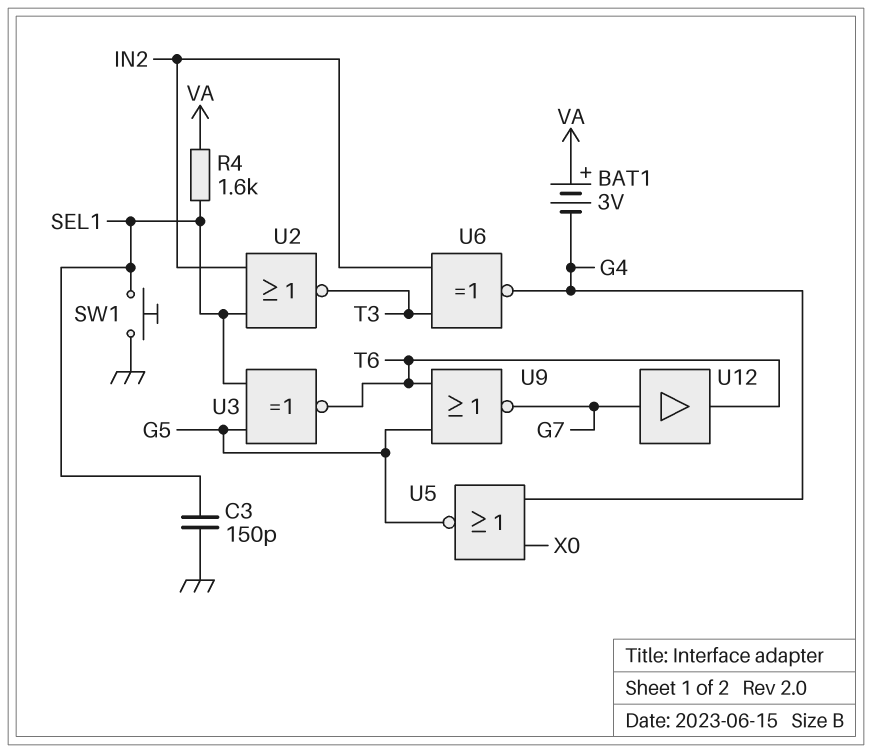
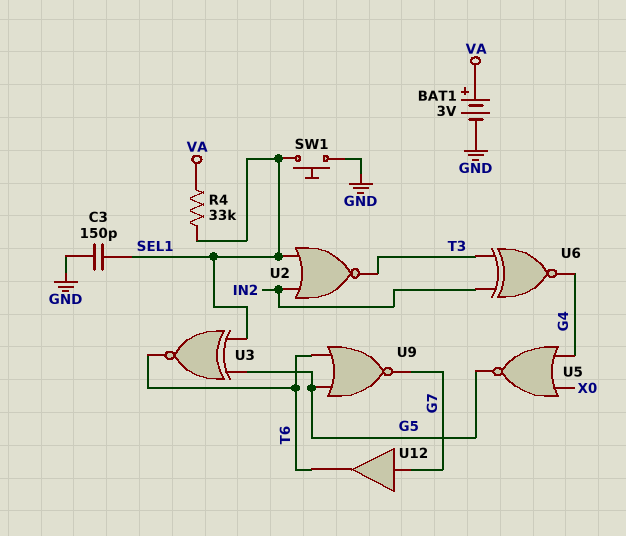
BAT1: 3V (plus VA, minus G4) -> 3V (plus VA, minus GND)
R4: 1.6k (SEL1, VA) -> 33k (SEL1, VA)

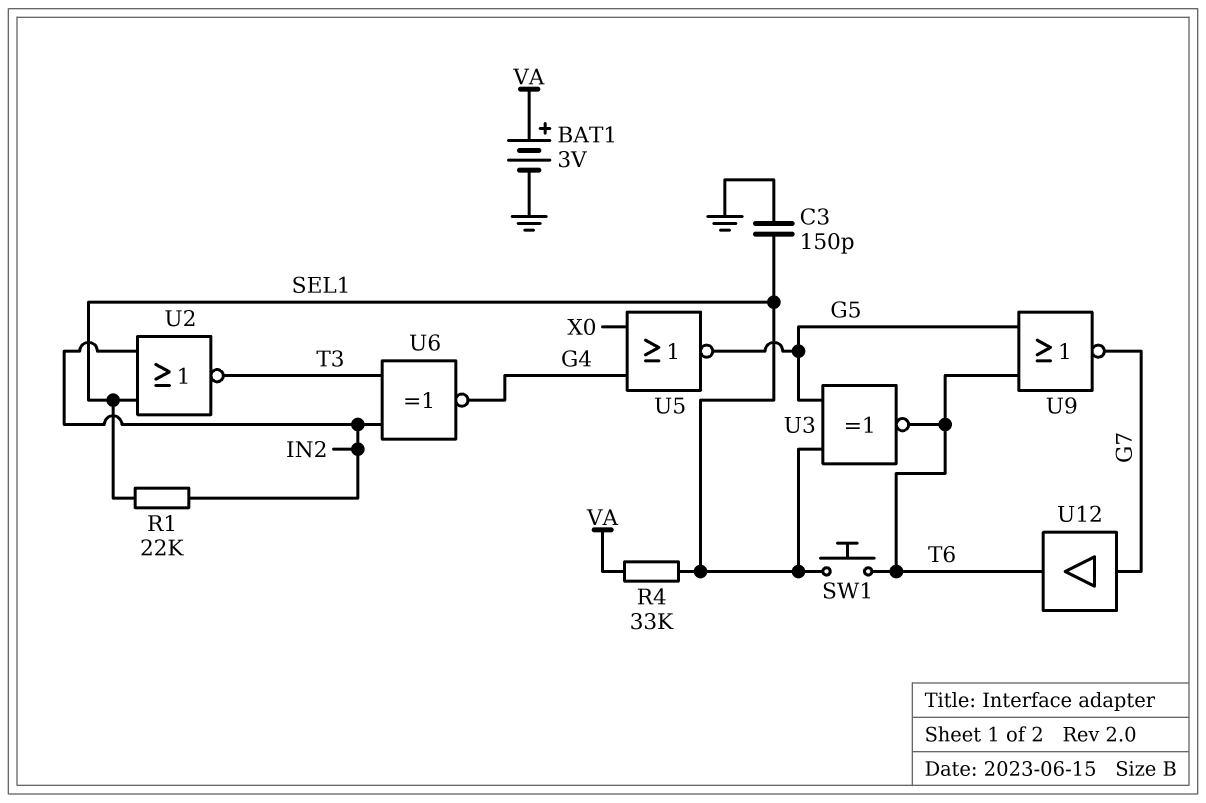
R1: none -> 22k (IN2, SEL1)
SW1: button (GND, SEL1) -> button (SEL1, T6)

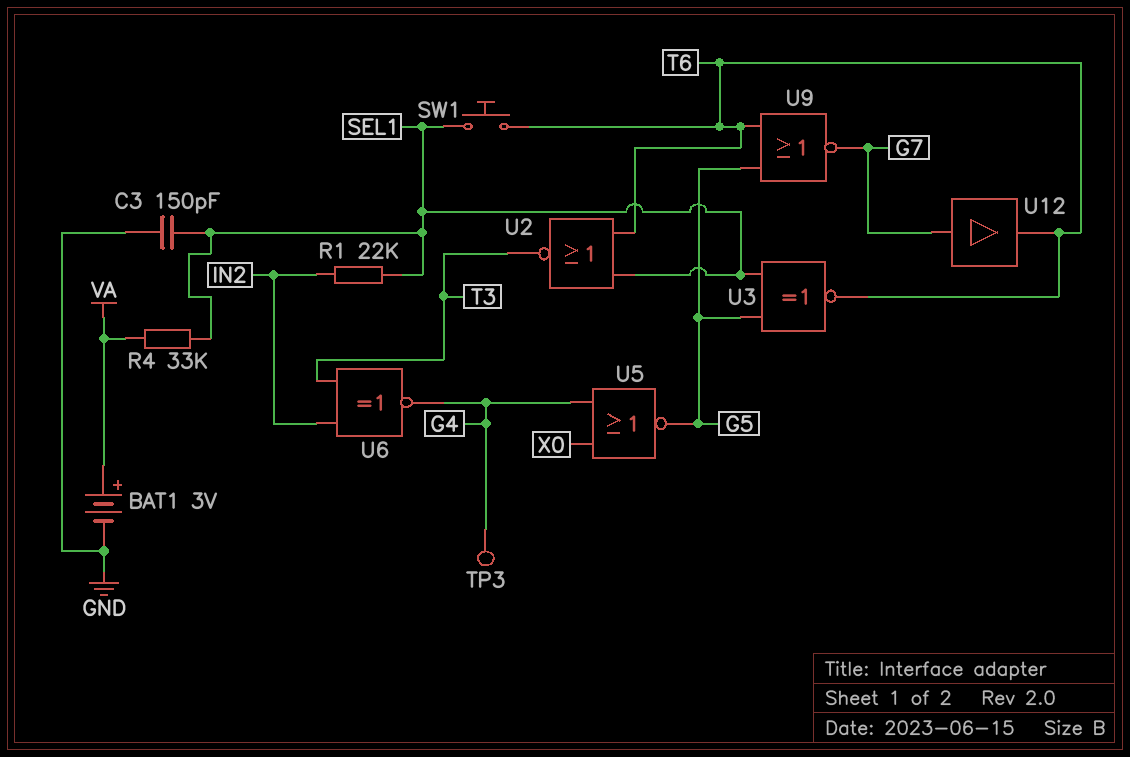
TP3: none -> test point (G4)
U2: NOR (in IN2, in SEL1, out T3) -> NOR (in SEL1, in T6, out T3)

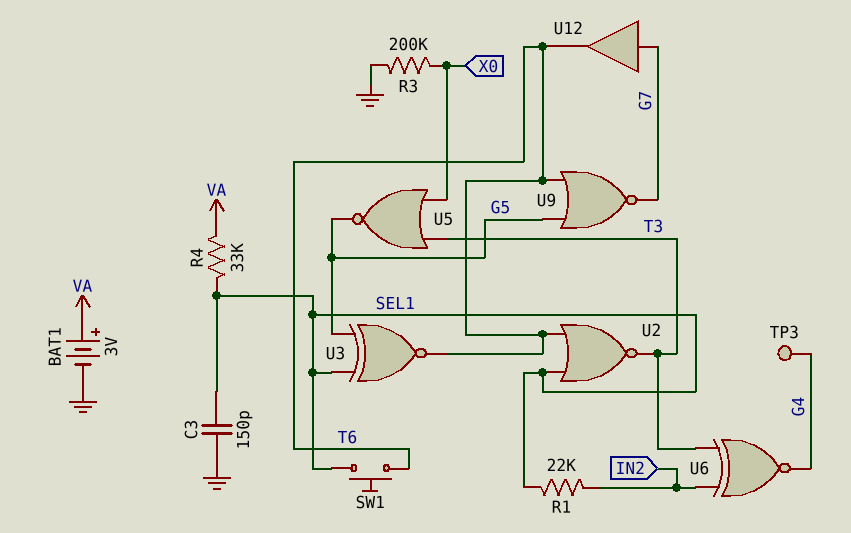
R3: none -> 200k (GND, X0)
U5: NOR (in G4, in X0, out G5) -> NOR (in T3, in X0, out G5)

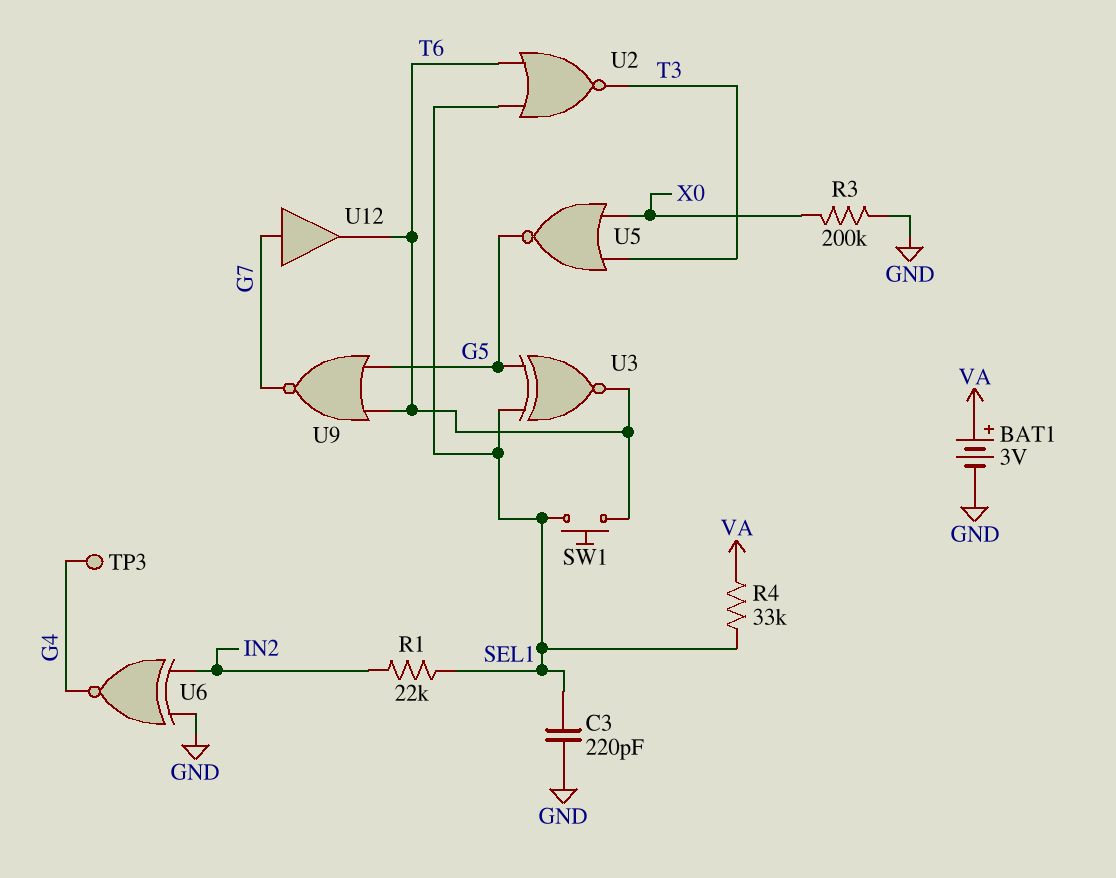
C3: 150pF (GND, SEL1) -> 220pF (GND, SEL1)
U6: XNOR (in IN2, in T3, out G4) -> XNOR (in GND, in IN2, out G4)

